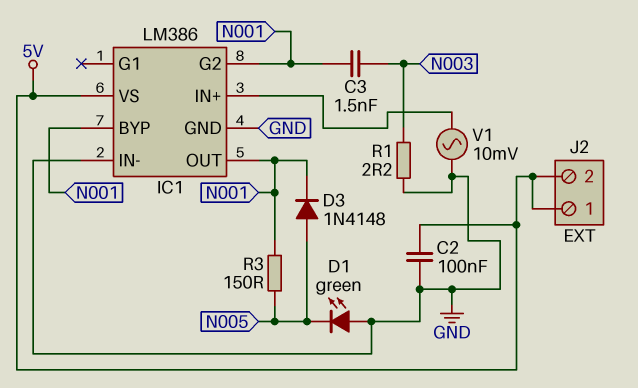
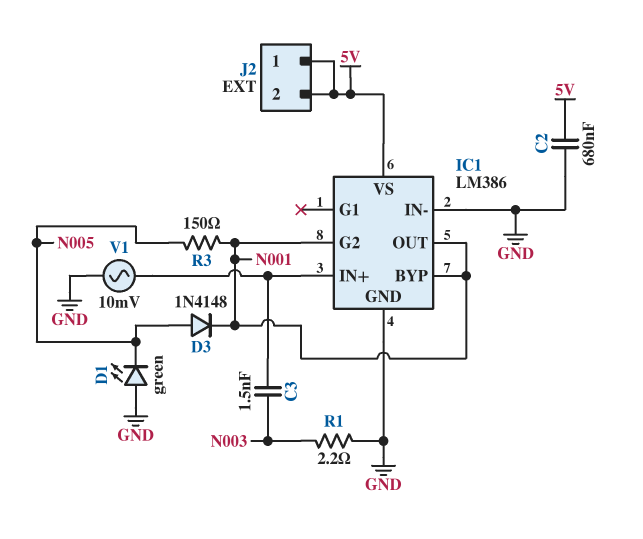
C2: 100nF (5V, GND) -> 680nF (5V, GND)
C3: 1.5nF (N001, N003) -> 1.5nF (IC1/IN+, N003)

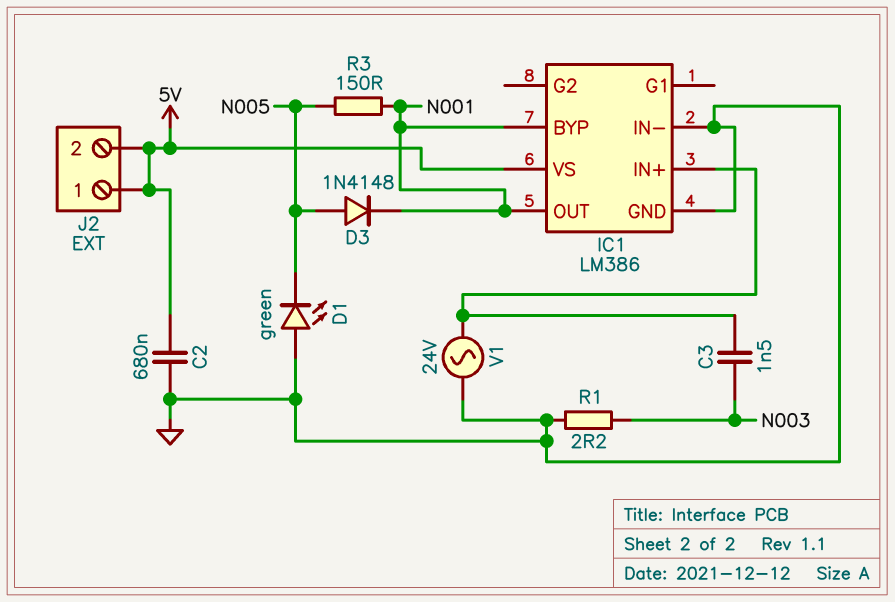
IC1 pin G2: N001 -> none
V1: AC 10mV (GND, IC1/IN+) -> AC 24V (GND, IC1/IN+)

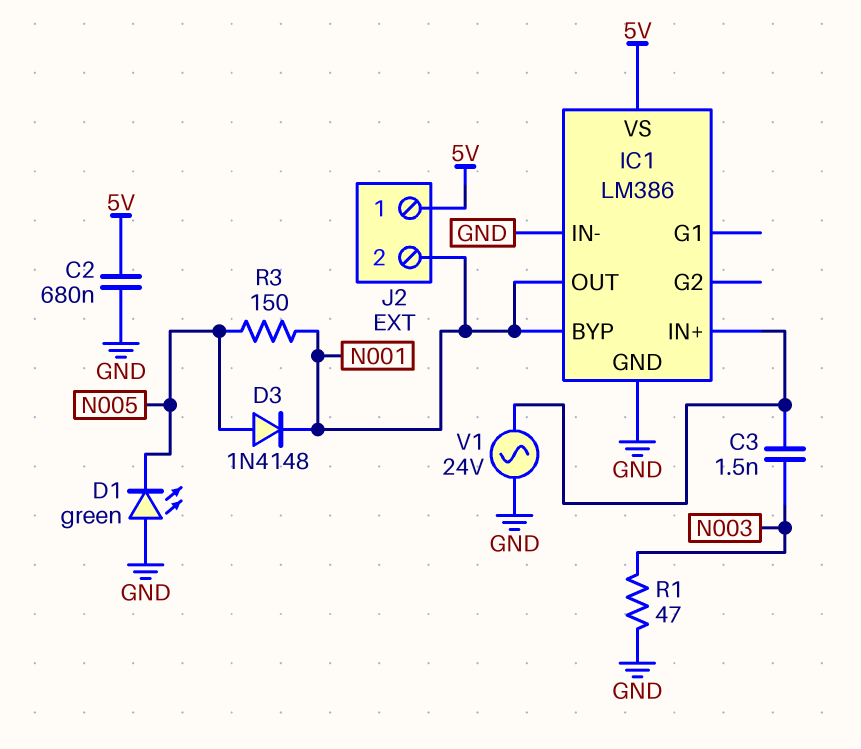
J2 pin 2: 5V -> N001
R1: 2.2 (GND, N003) -> 47 (GND, N003)

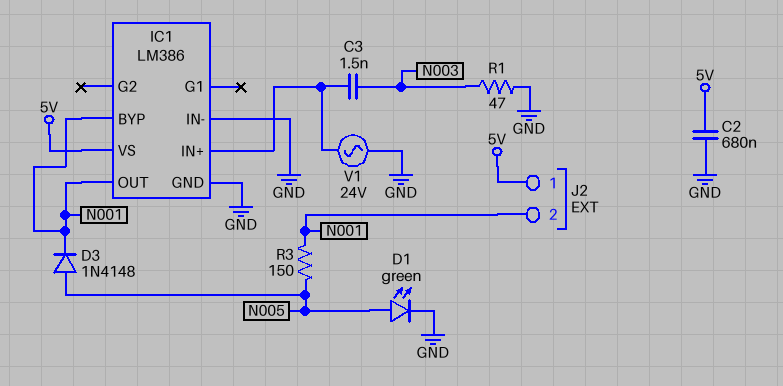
D1: LED green (A GND, K N005) -> LED green (A N005, K GND)

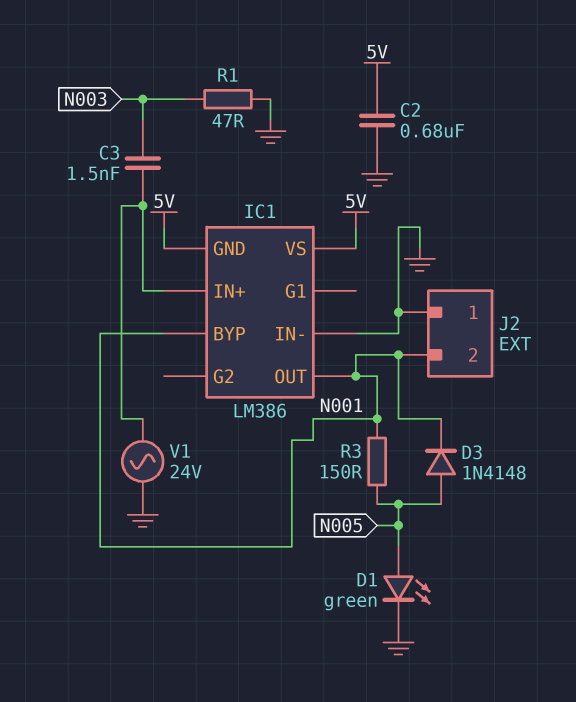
IC1 pin GND: GND -> 5V
J2 pin 1: 5V -> GND

